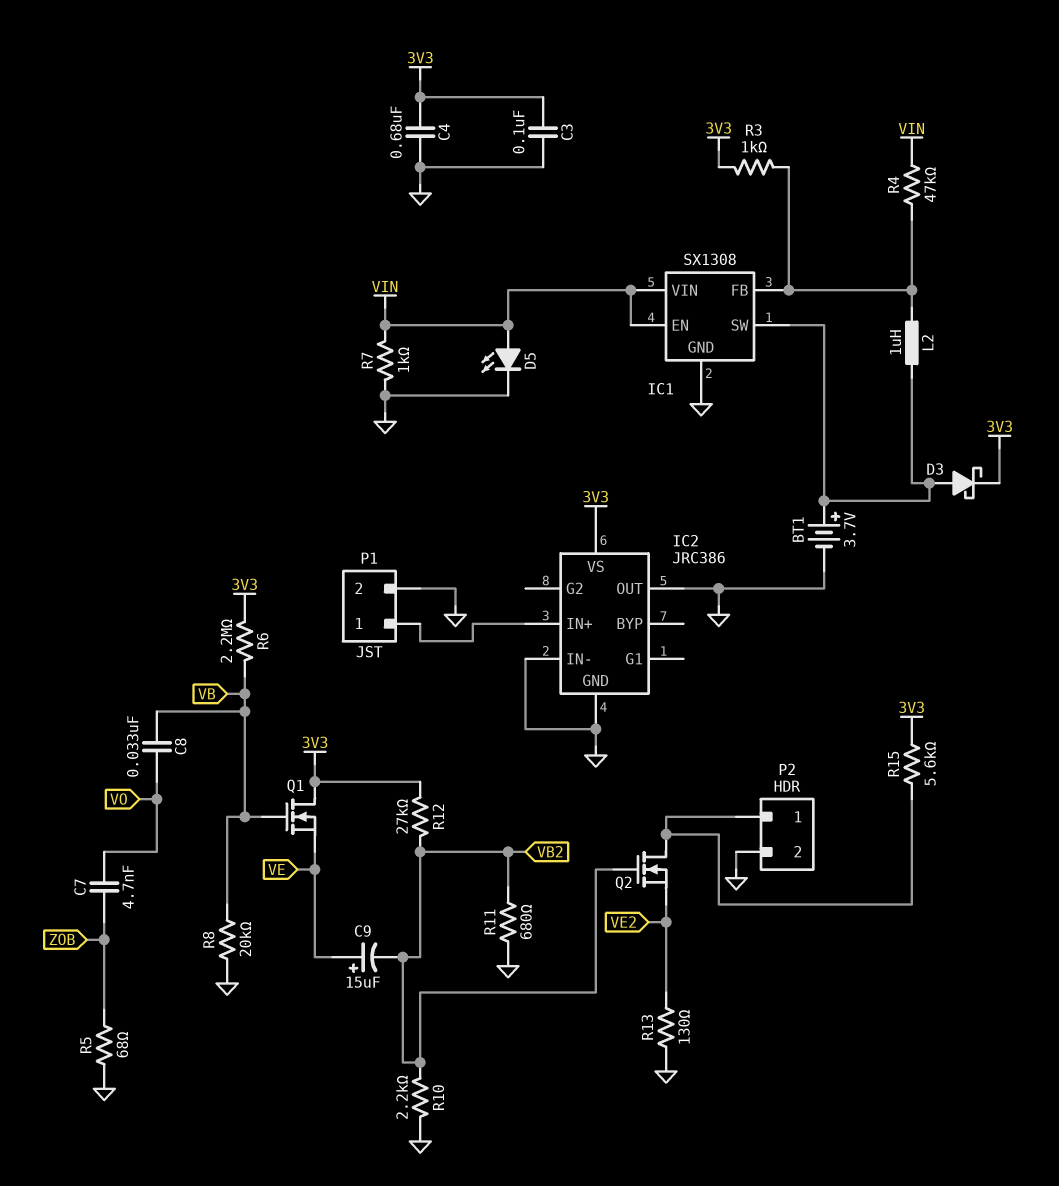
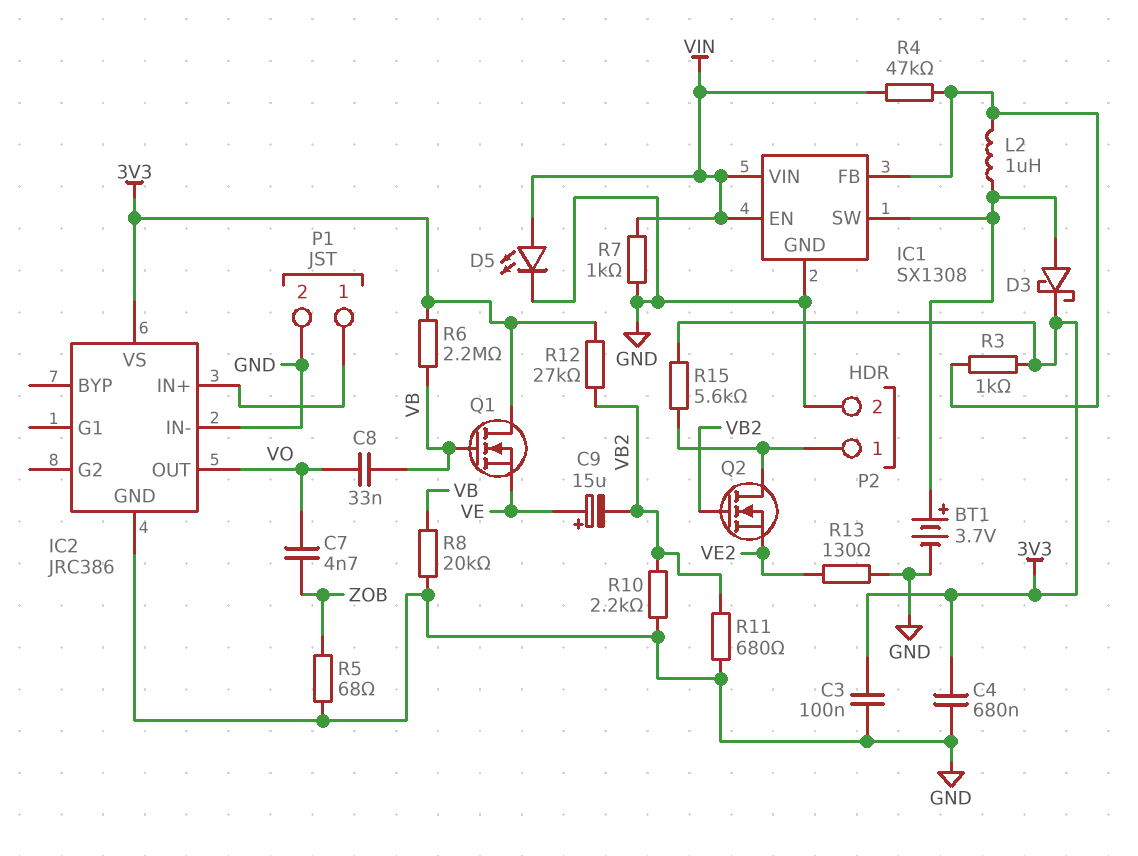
IC2 pin OUT: GND -> VO

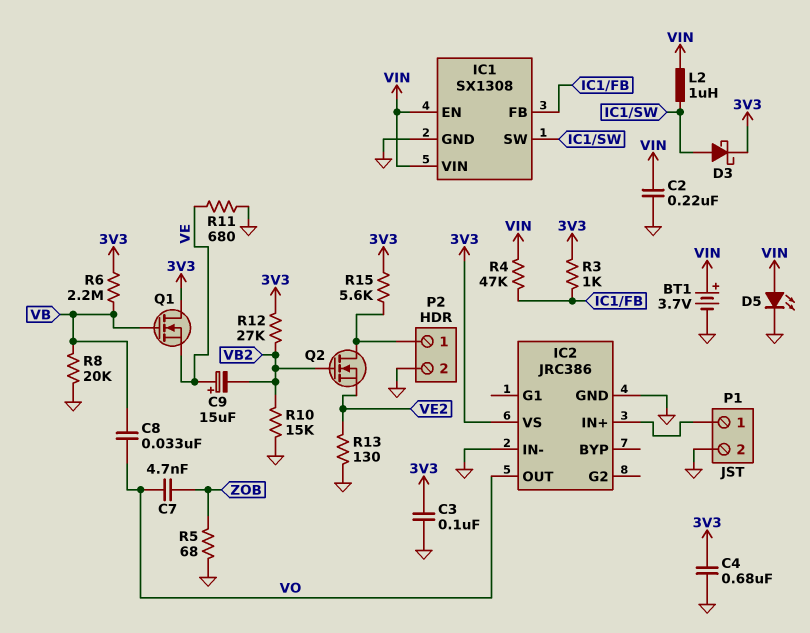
BT1: 3.7V (plus IC1/SW, minus GND) -> 3.7V (plus VIN, minus GND)
C2: none -> 220nF (GND, VIN)
L2: 1uH (IC1/FB, IC1/SW) -> 1uH (IC1/SW, VIN)
R7: 1k (GND, VIN) -> none
R10: 2.2k (GND, VB2) -> 15k (GND, VB2)
R11: 680 (GND, VB2) -> 680 (GND, VE)

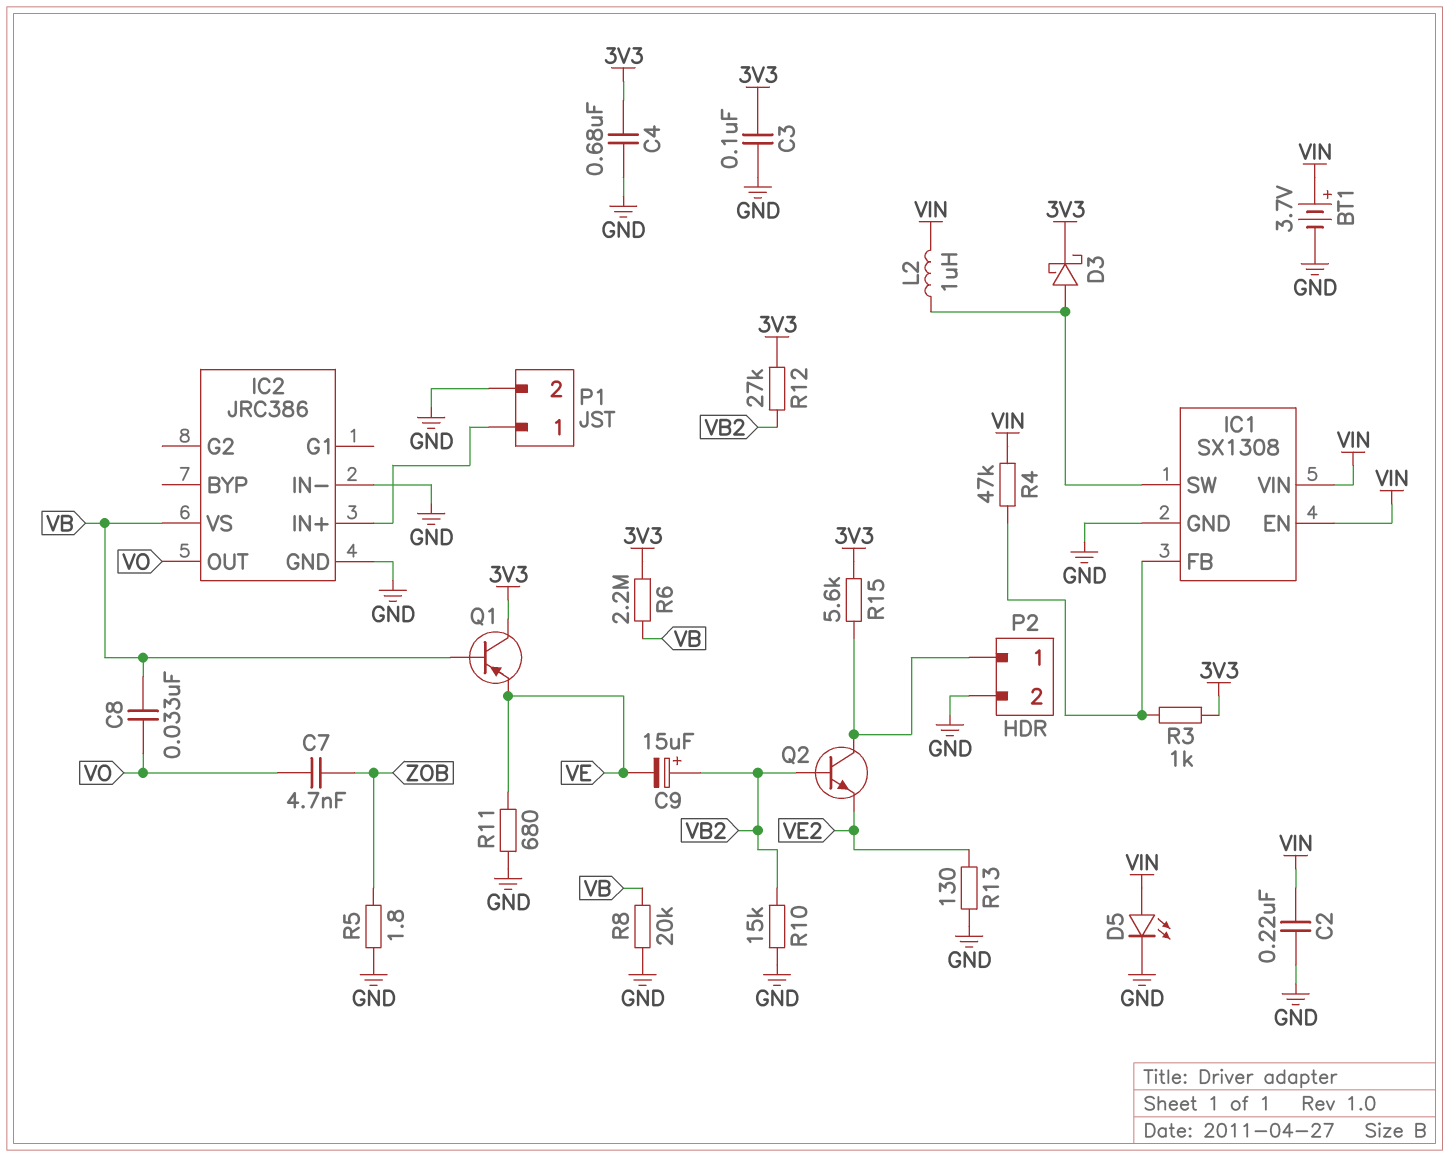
C9: 15uF (plus VE, minus VB2) -> 15uF (plus VB2, minus VE)
IC2 pin VS: 3V3 -> VB
Q1: NMOS (G VB, D 3V3, S VE) -> PNP (B VB, C 3V3, E VE)
Q2: NMOS (G VB2, D P2/1, S VE2) -> NPN (B VB2, C P2/1, E VE2)
R5: 68 (GND, ZOB) -> 1.8 (GND, ZOB)

